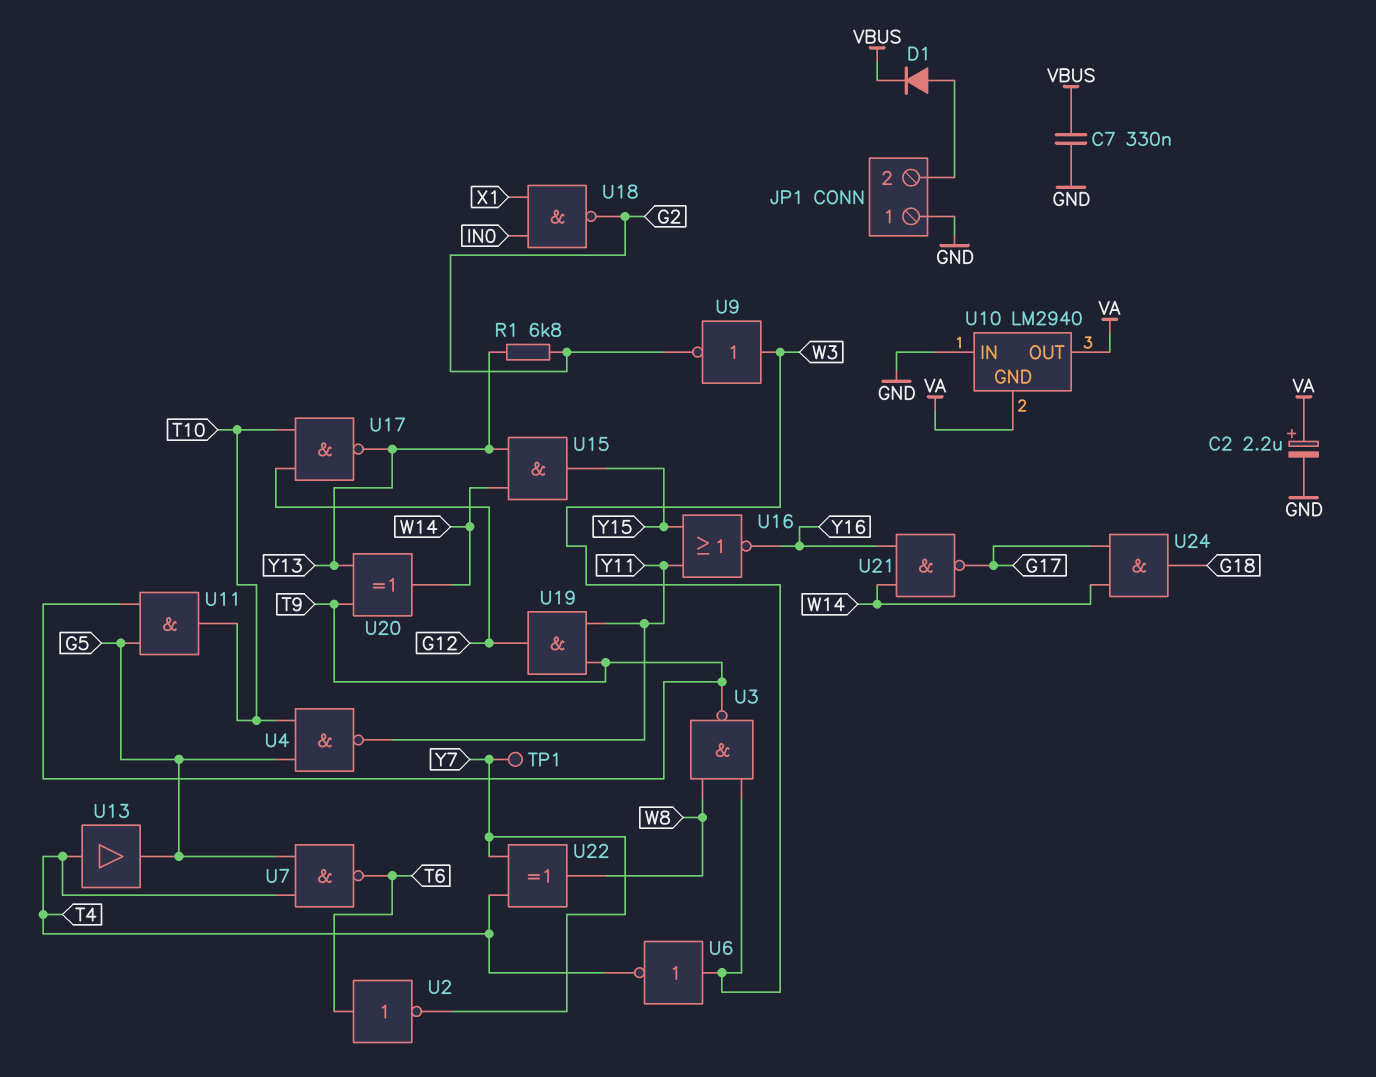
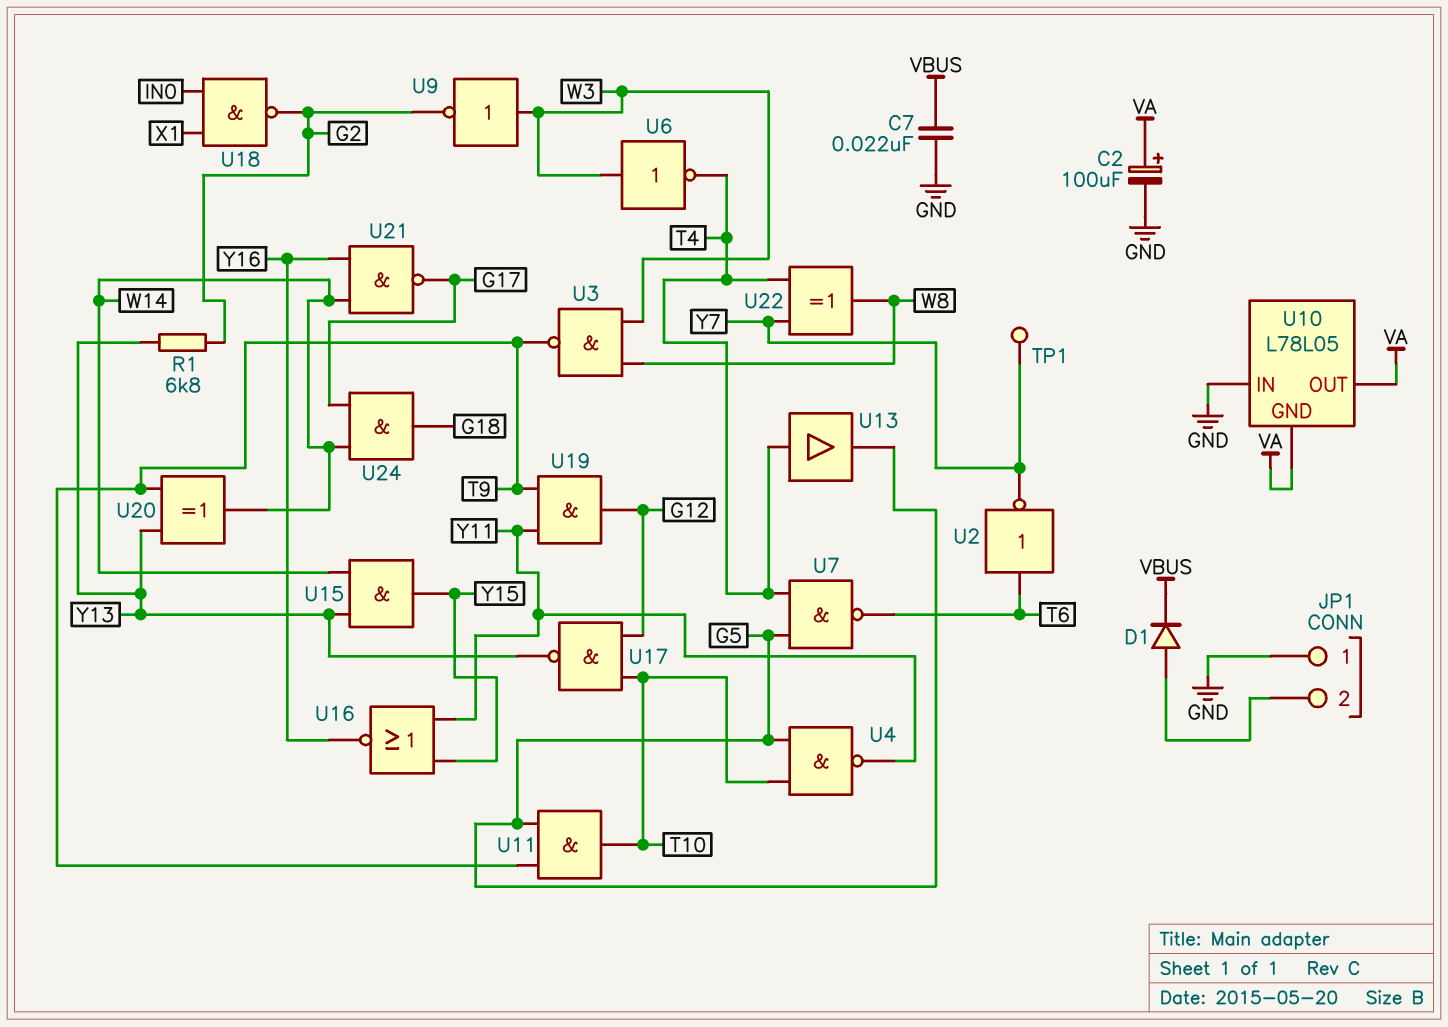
C2: 2.2uF (plus VA, minus GND) -> 100uF (plus VA, minus GND)
C7: 330nF (GND, VBUS) -> 22nF (GND, VBUS)
U10: LM2940 -> L78L05

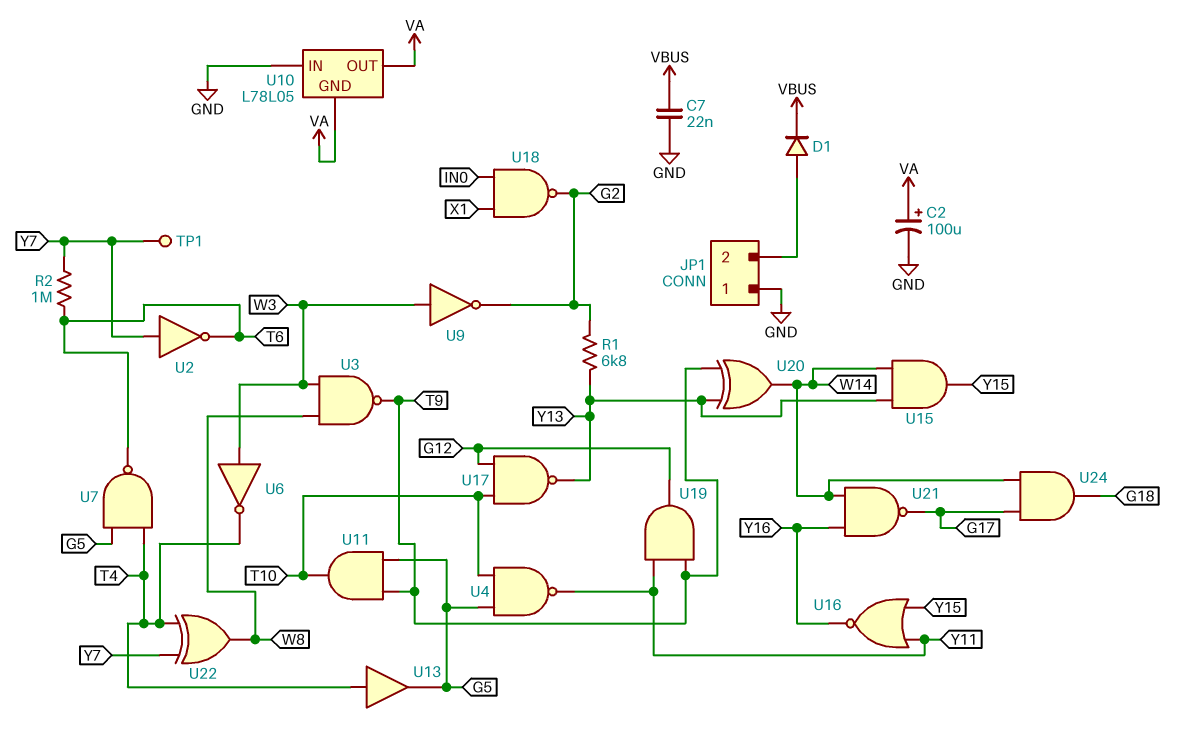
R2: none -> 1M (T6, Y7)
U2: NOT (in T6, out Y7) -> NOT (in Y7, out T6)

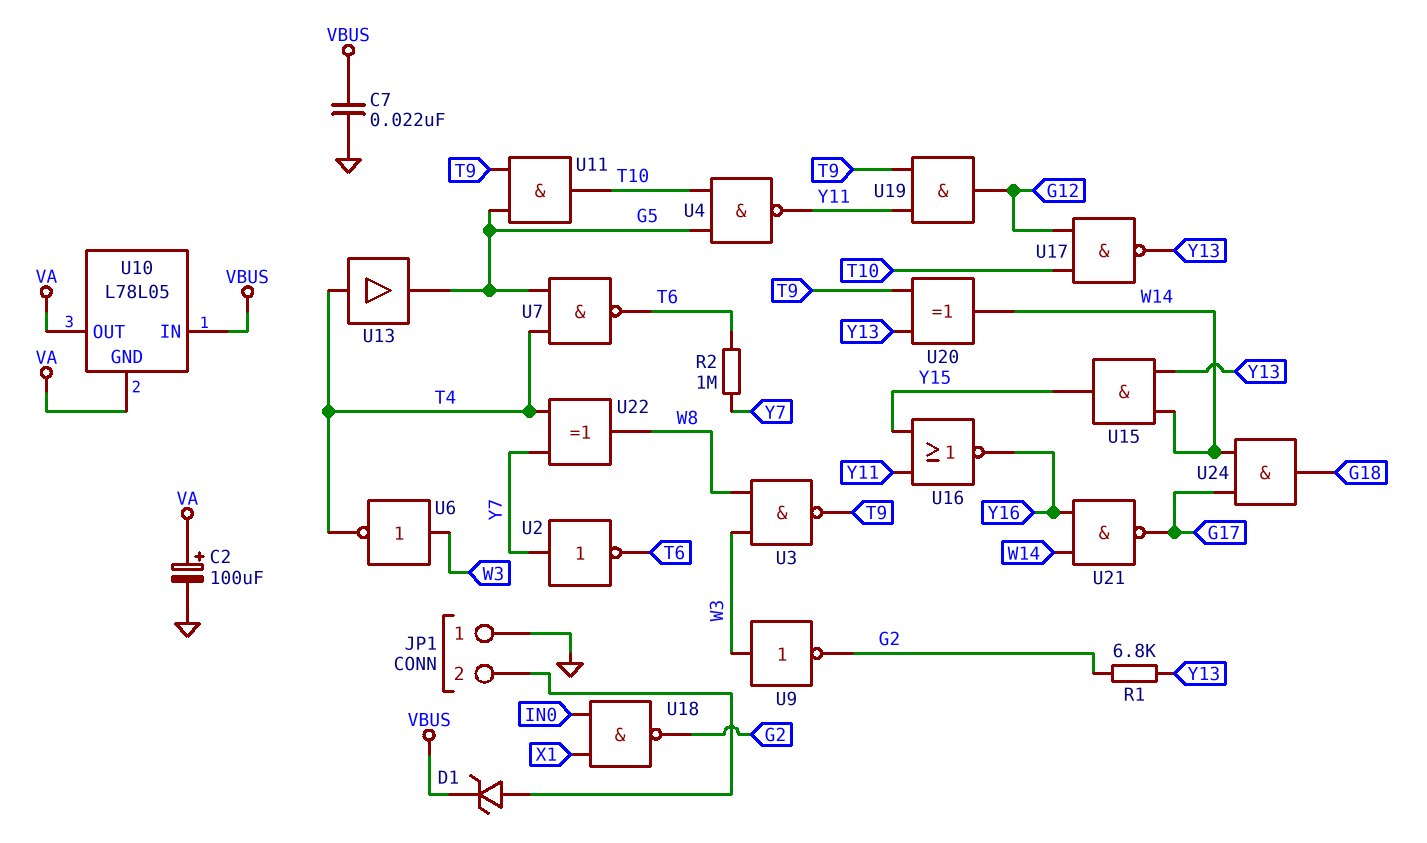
D1: diode (A JP1/2, K VBUS) -> zener (A JP1/2, K VBUS)
TP1: test point (Y7) -> none
U10 pin IN: GND -> VBUS

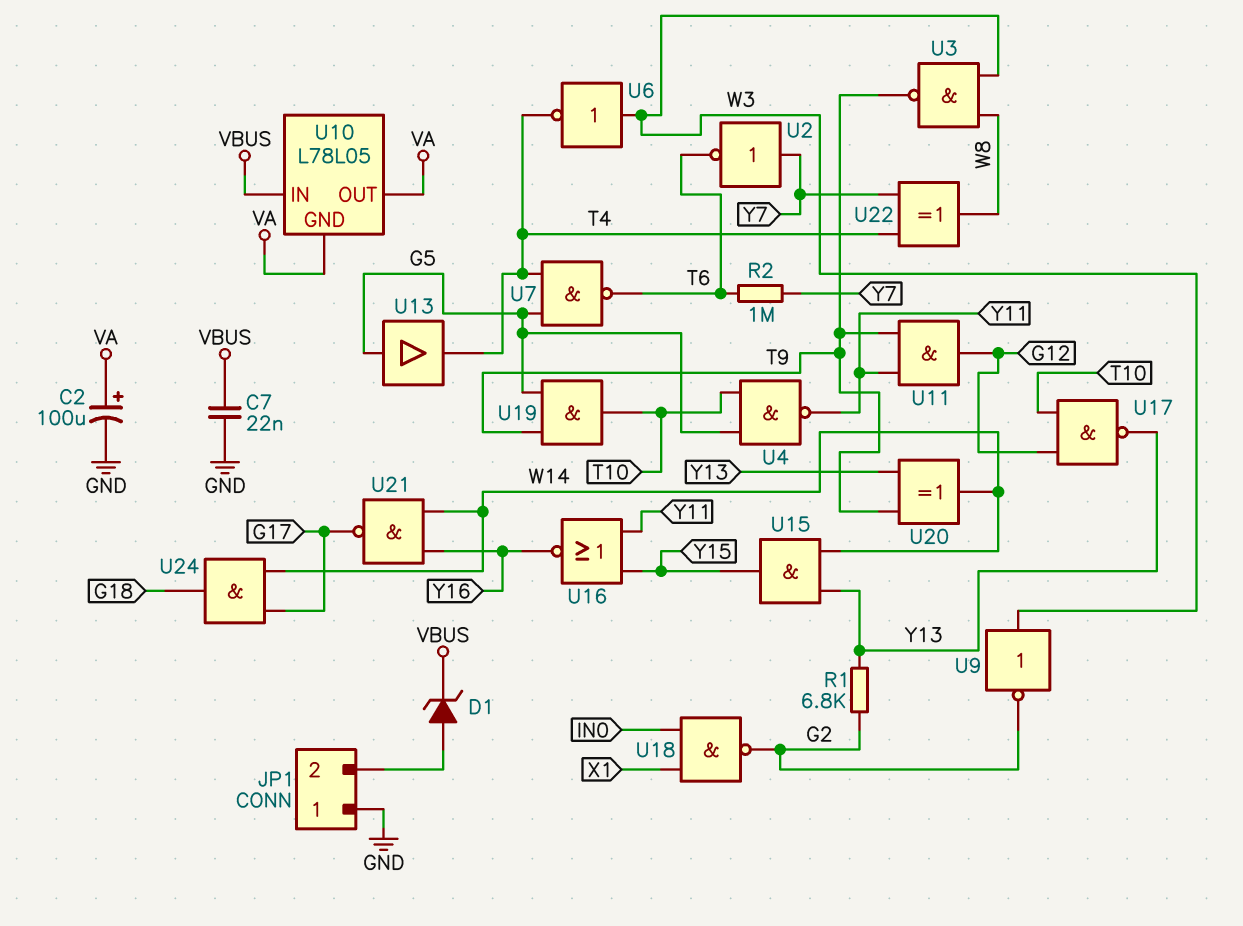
U11: AND (in G5, in T9, out T10) -> AND (in T9, in Y11, out G12)
U13: buffer (in T4, out G5) -> buffer (in G5, out T4)
U19: AND (in T9, in Y11, out G12) -> AND (in G5, in T9, out T10)

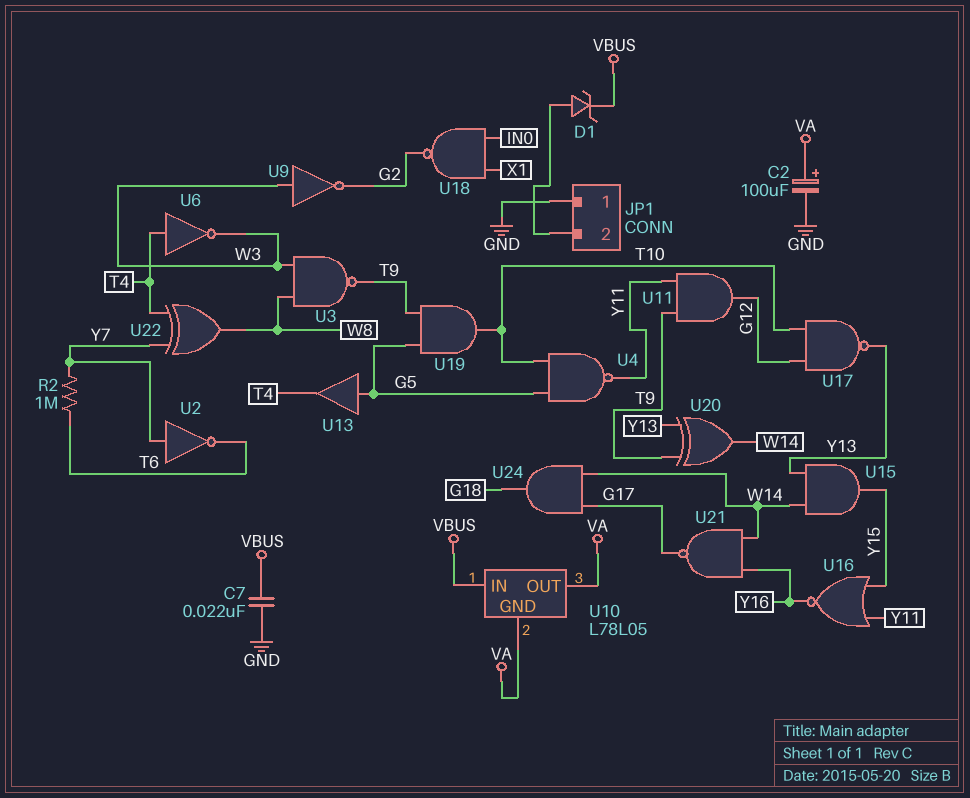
R1: 6.8k (G2, Y13) -> none
U6: NOT (in W3, out T4) -> NOT (in T4, out W3)
U7: NAND (in G5, in T4, out T6) -> none

